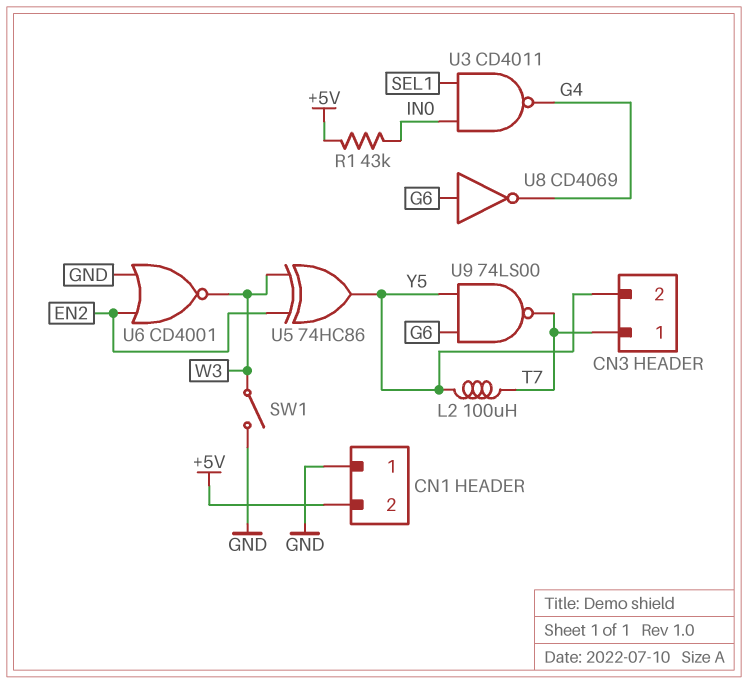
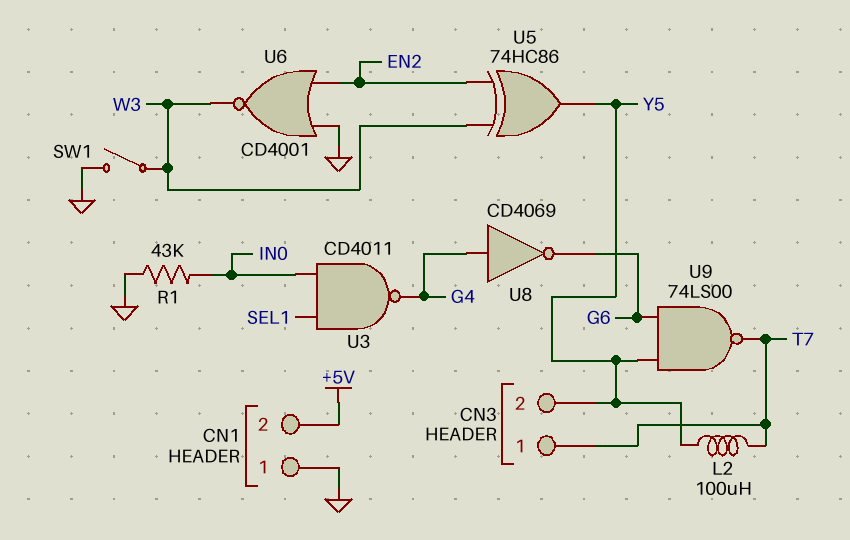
R1: 43k (+5V, IN0) -> 43k (GND, IN0)
U8: NOT CD4069 (in G6, out G4) -> NOT CD4069 (in G4, out G6)

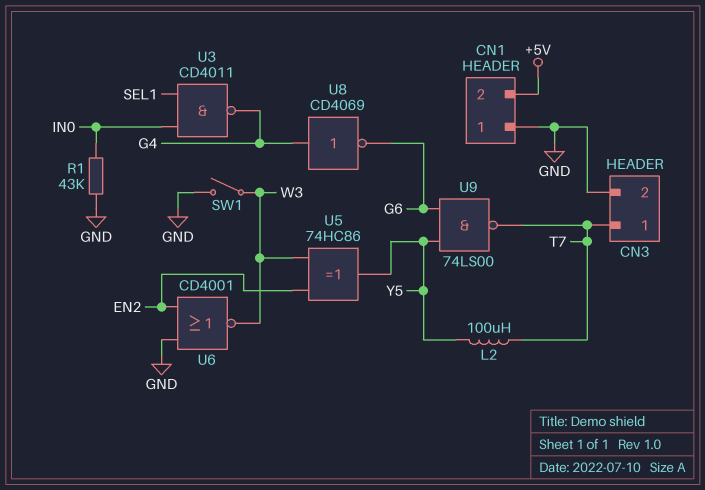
CN3 pin 2: Y5 -> GND

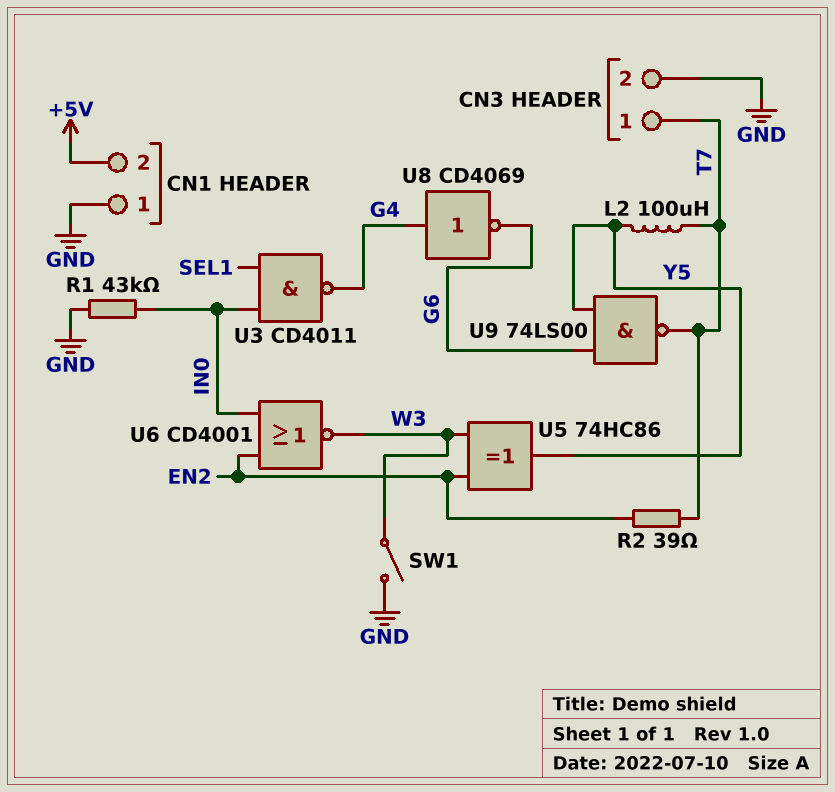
R2: none -> 39 (EN2, T7)
U6: NOR CD4001 (in EN2, in GND, out W3) -> NOR CD4001 (in EN2, in IN0, out W3)

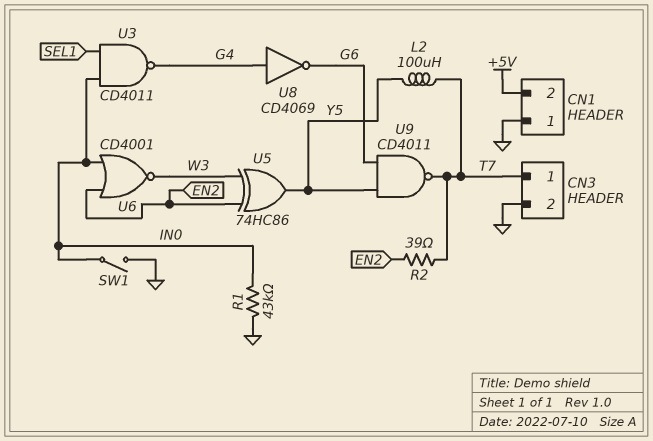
SW1: switch (GND, W3) -> switch (GND, IN0)
U9: NAND 74LS00 (in G6, in Y5, out T7) -> NAND CD4011 (in G6, in Y5, out T7)

